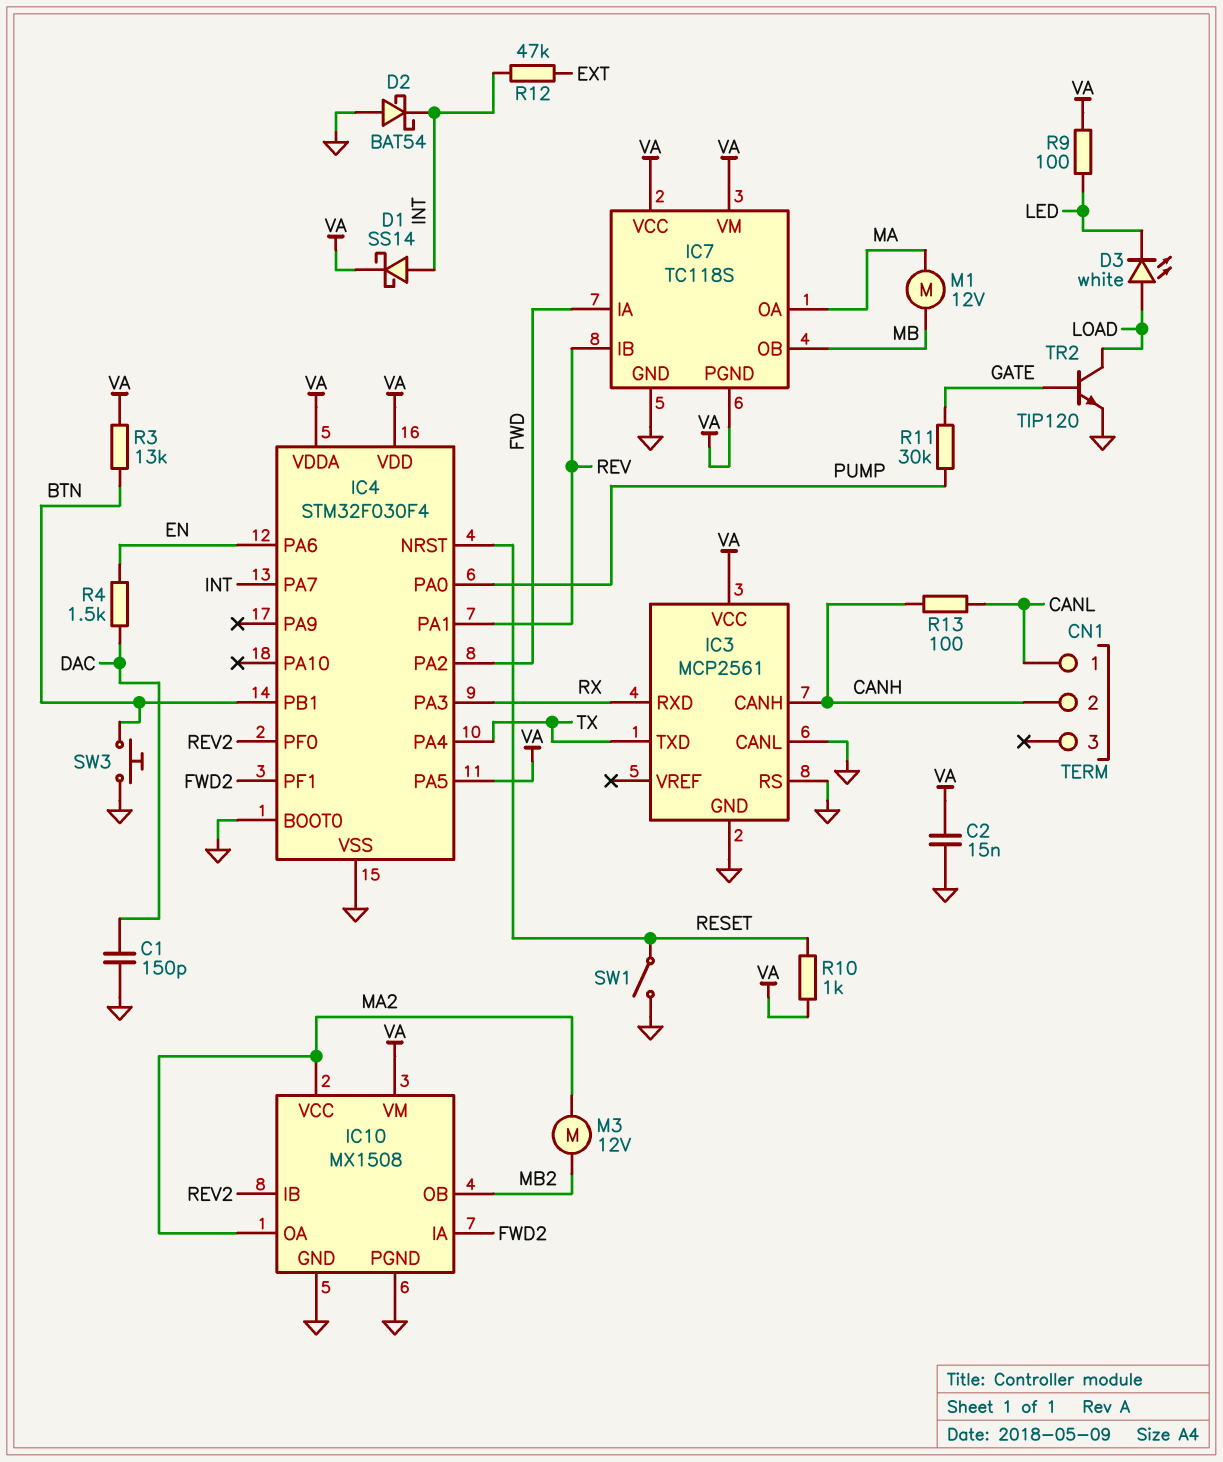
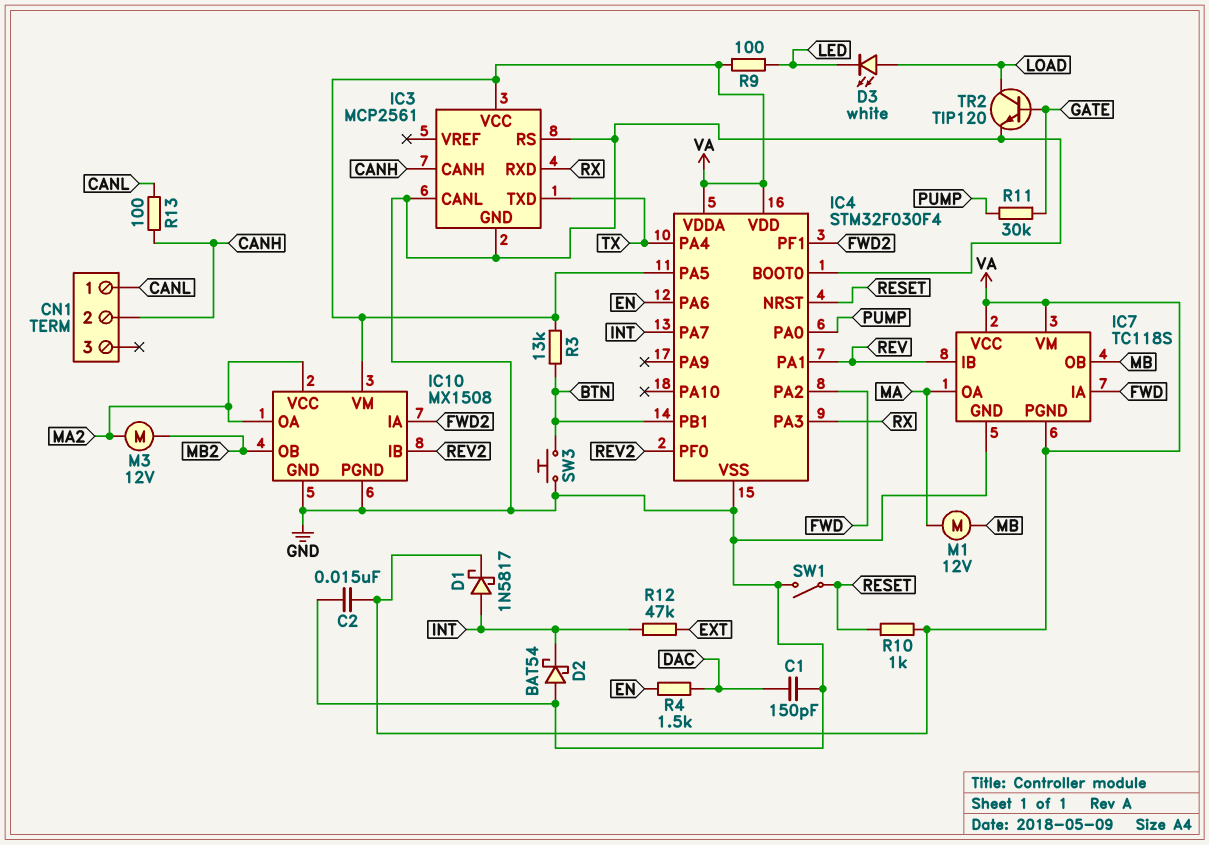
D1: schottky SS14 (A INT, K VA) -> schottky 1N5817 (A INT, K VA)

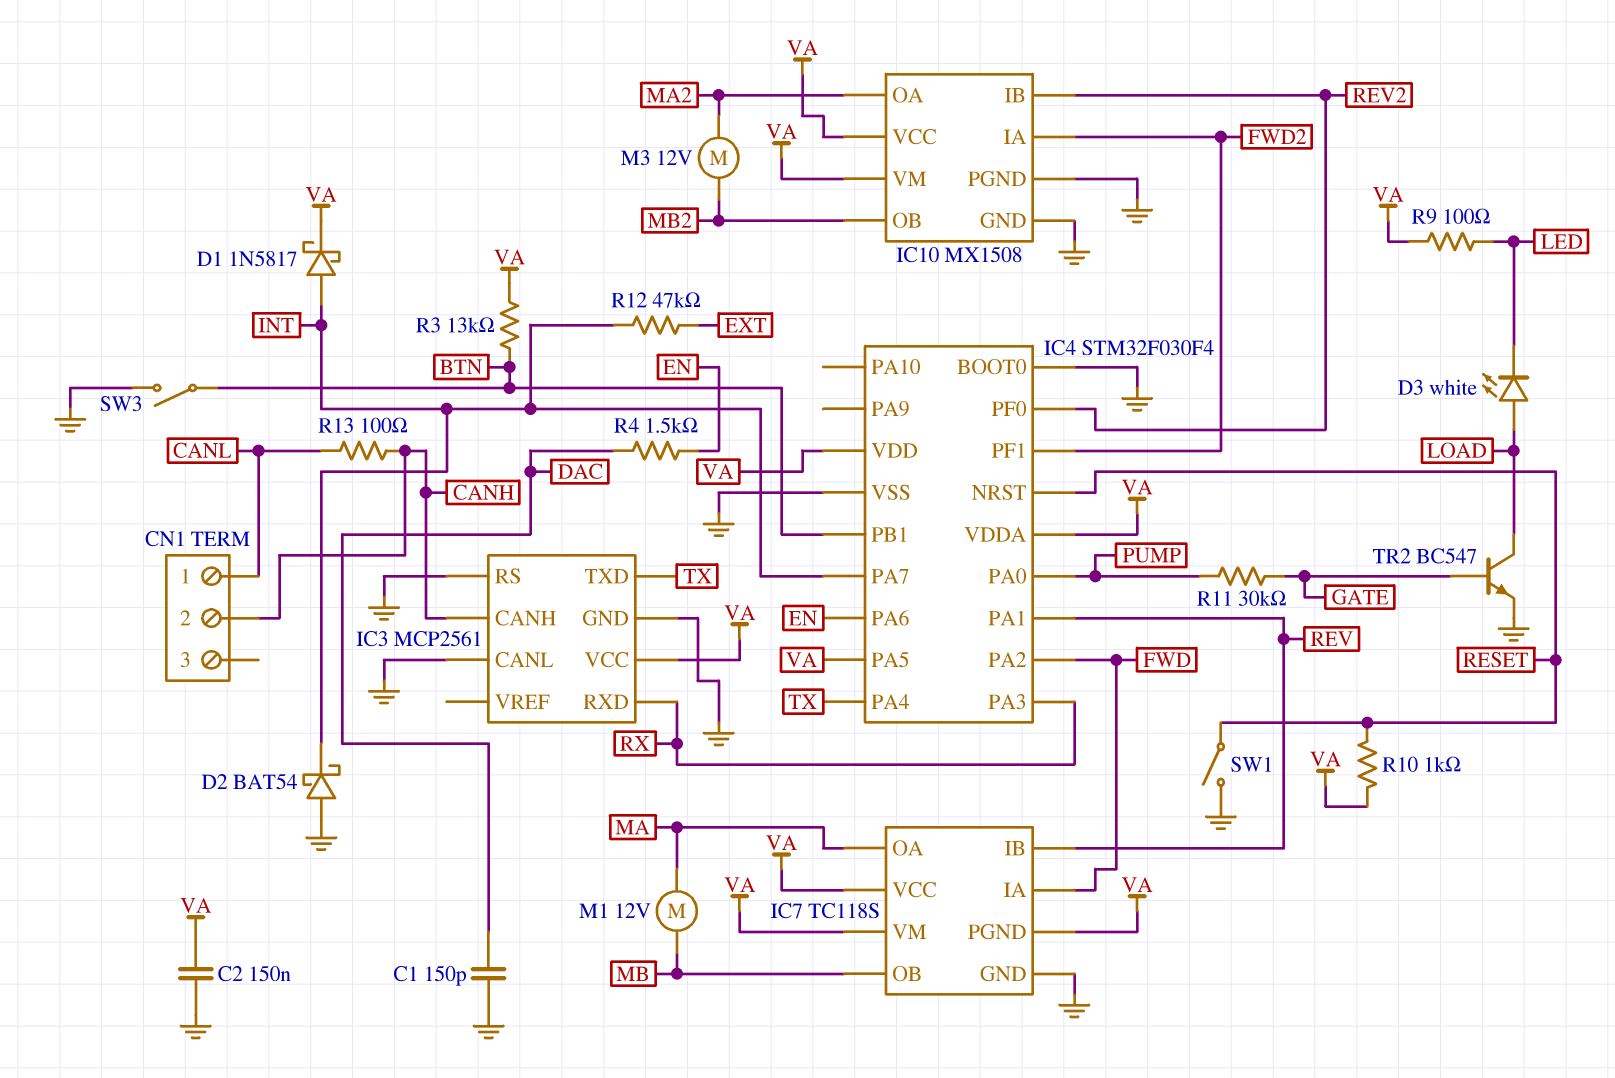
C2: 15nF (GND, VA) -> 150nF (GND, VA)
IC10 pin VCC: MA2 -> VA
SW3: button (BTN, GND) -> switch (BTN, GND)
TR2: NPN TIP120 (B GATE, C LOAD, E GND) -> NPN BC547 (B GATE, C LOAD, E GND)

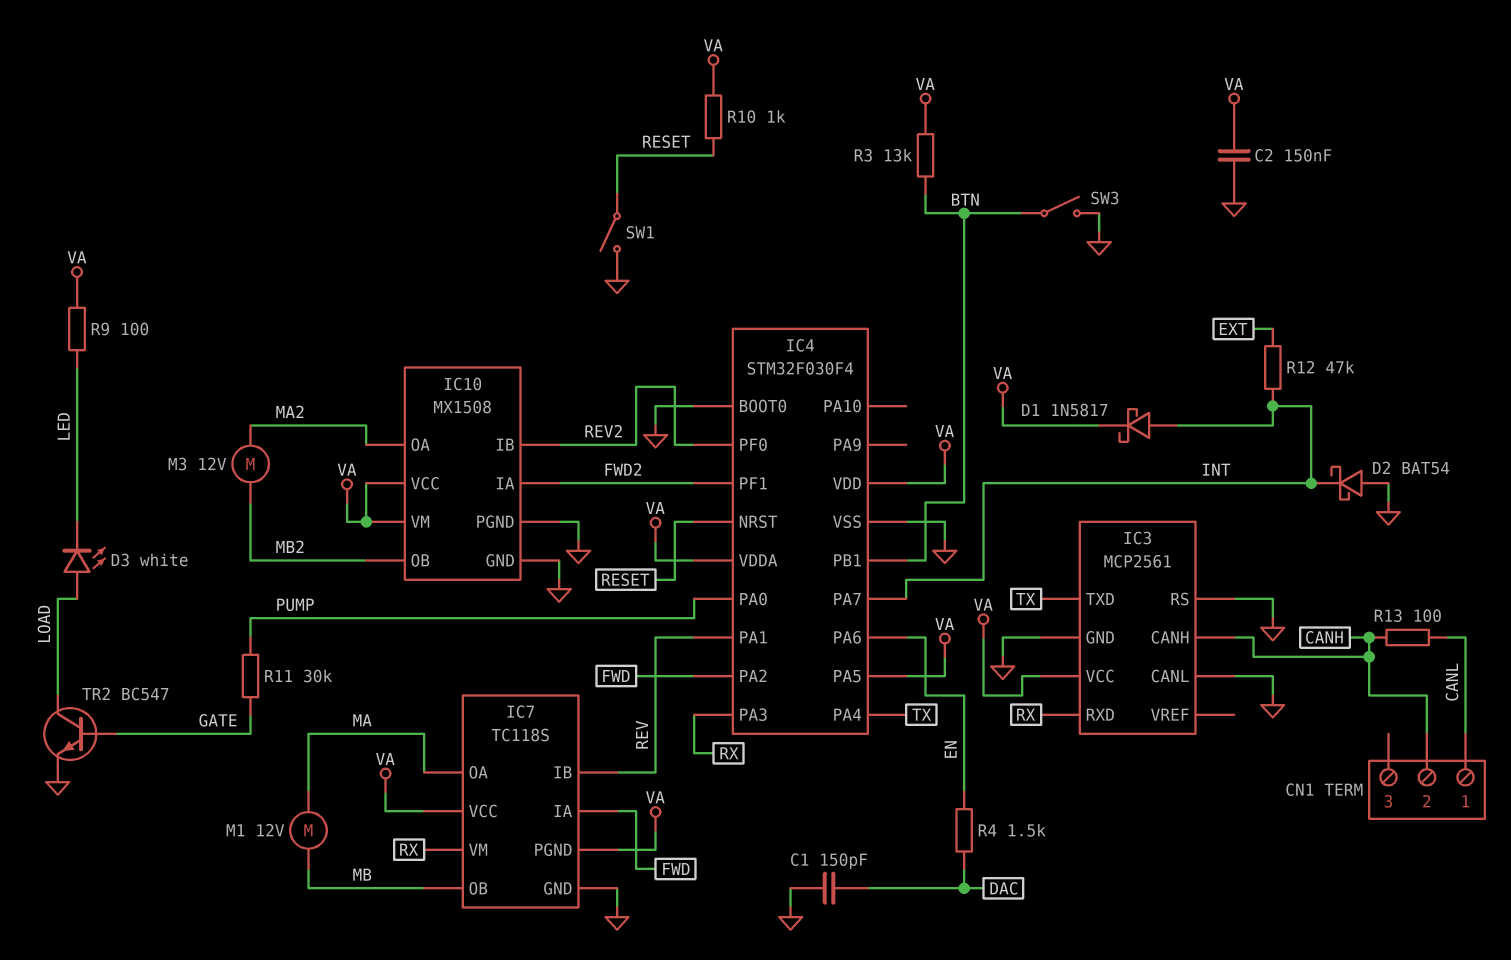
IC7 pin VM: VA -> RX

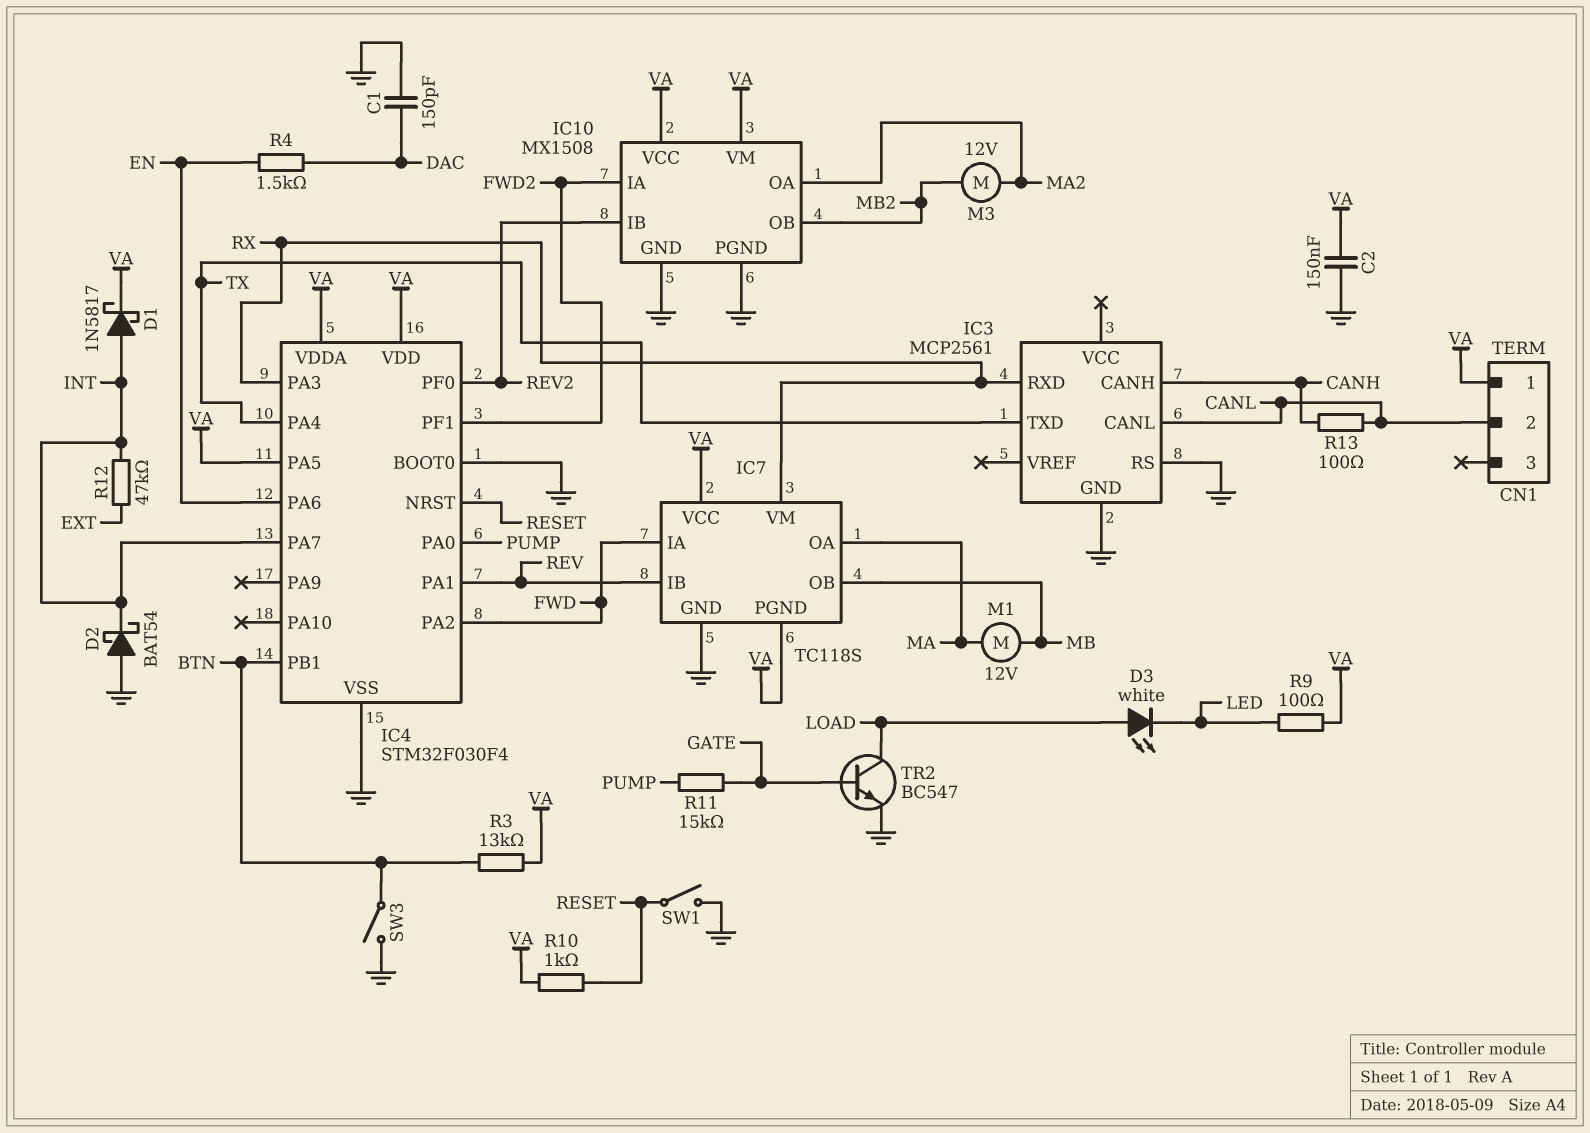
CN1 pin 1: CANL -> VA
CN1 pin 2: CANH -> CANL
IC3 pin CANL: GND -> CANL
IC3 pin VCC: VA -> none
R11: 30k (GATE, PUMP) -> 15k (GATE, PUMP)

